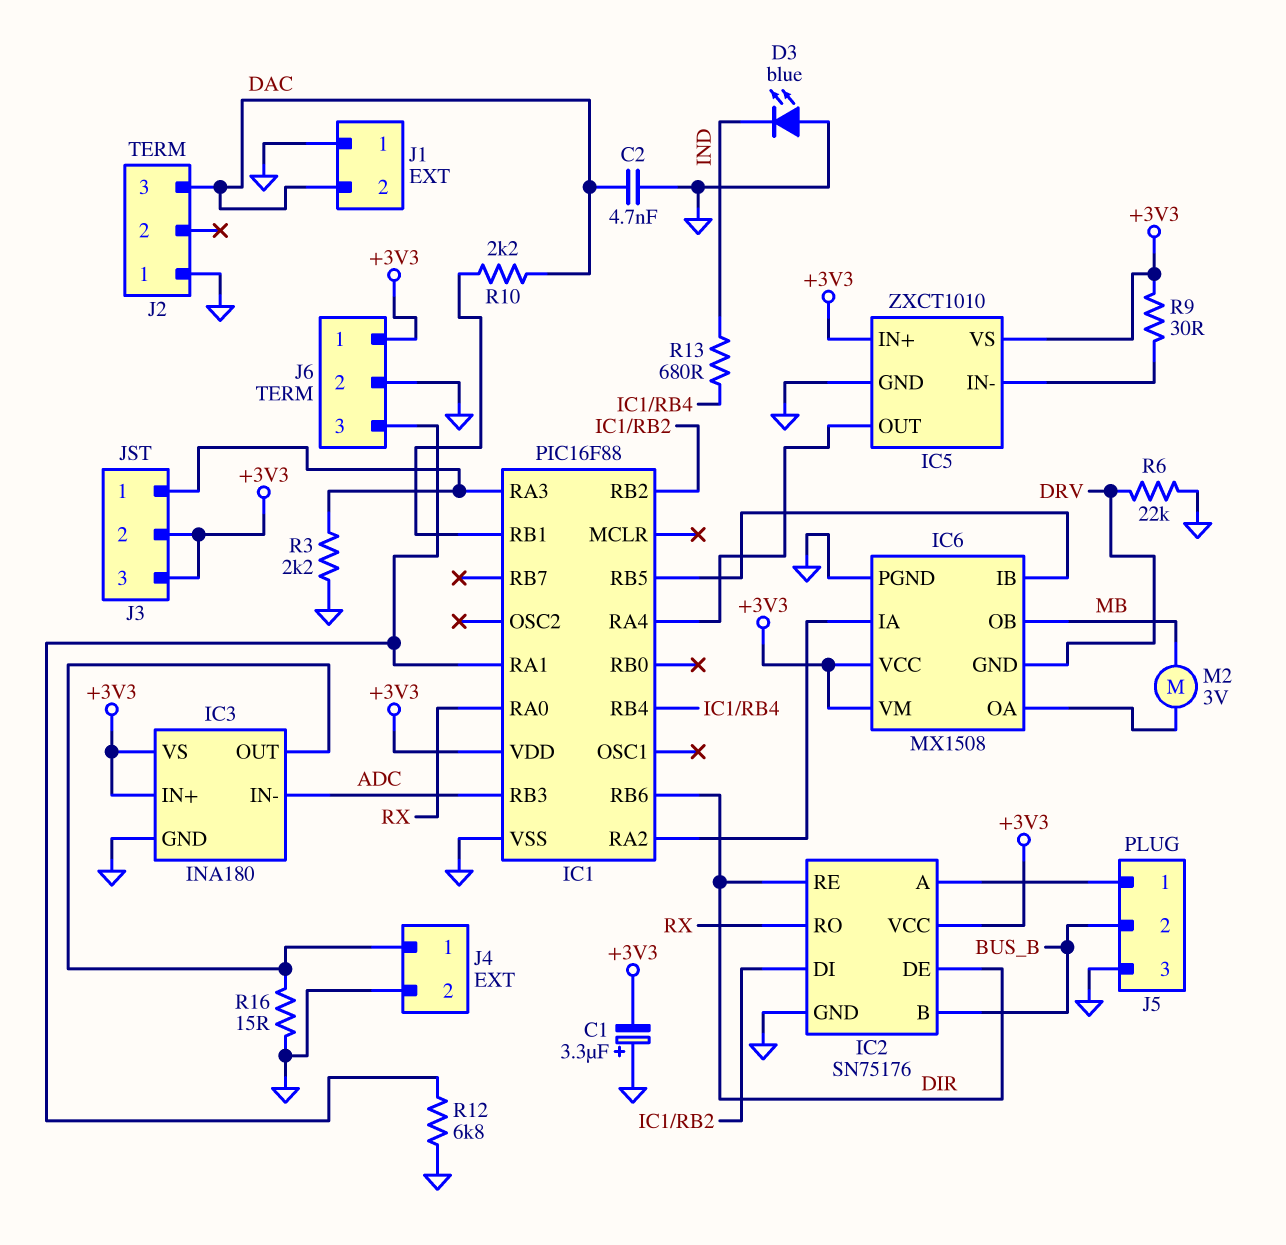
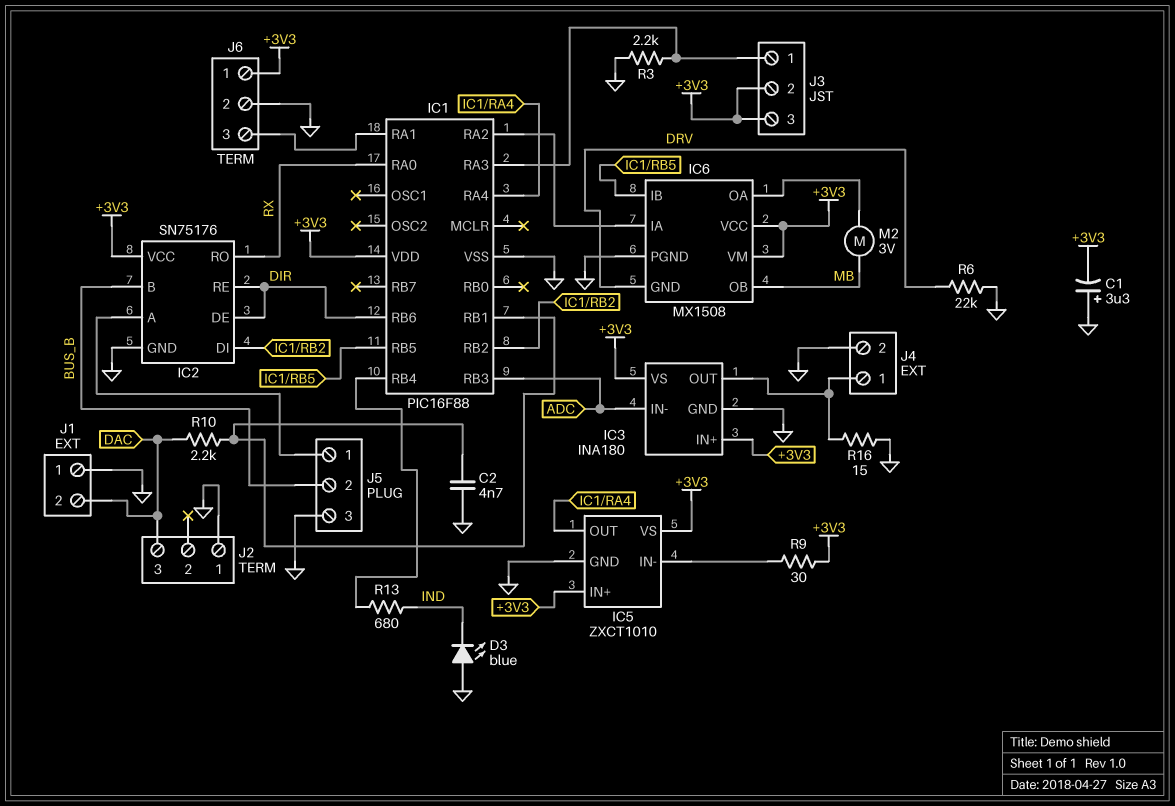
C2: 4.7nF (DAC, GND) -> 4.7nF (GND, IC1/RB1)
R12: 6.8k (GND, IC1/RA1) -> none

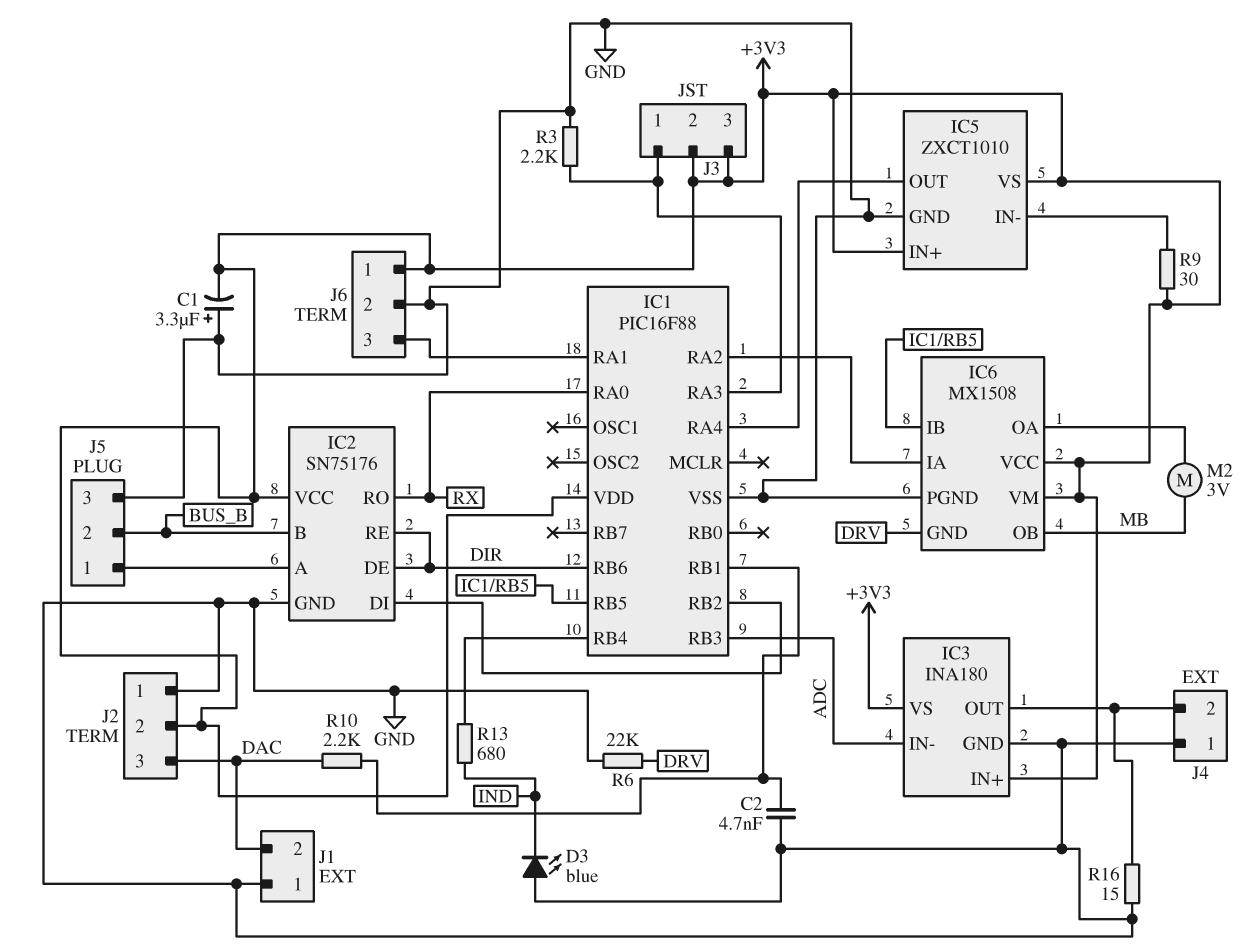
J2 pin 2: none -> +3V3
J4 pin 1: IC3/OUT -> GND
J4 pin 2: GND -> IC3/OUT

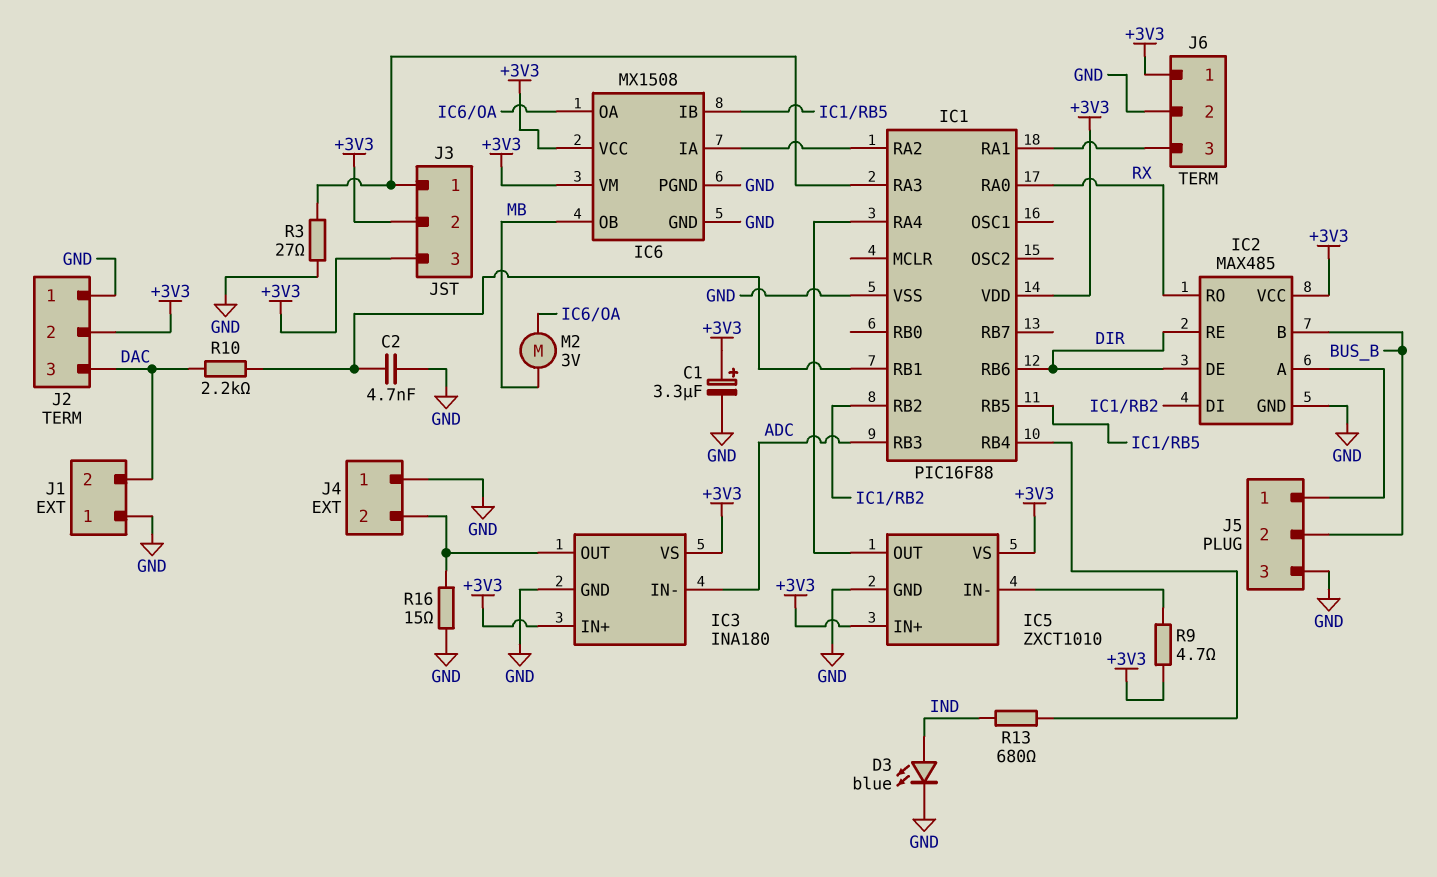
C1: 3.3uF (plus GND, minus +3V3) -> 3.3uF (plus +3V3, minus GND)
D3: LED blue (A GND, K IND) -> LED blue (A IND, K GND)
IC2: SN75176 -> MAX485
IC6 pin GND: DRV -> GND
R3: 2.2k (GND, IC1/RA3) -> 27 (GND, IC1/RA3)
R6: 22k (DRV, GND) -> none
R9: 30 (+3V3, IC5/IN-) -> 4.7 (+3V3, IC5/IN-)

